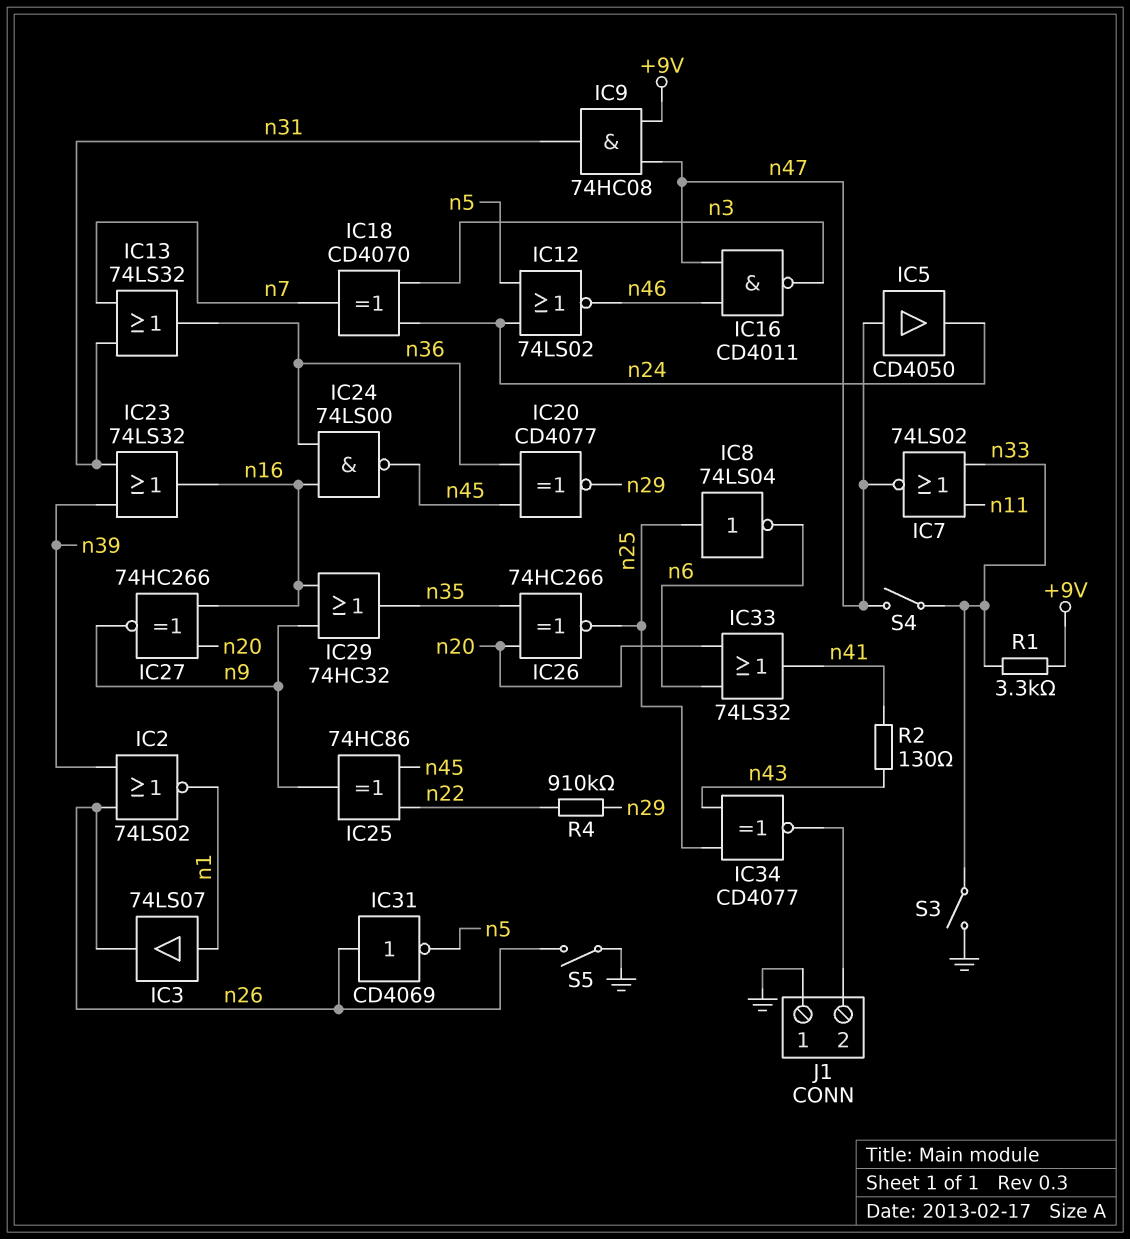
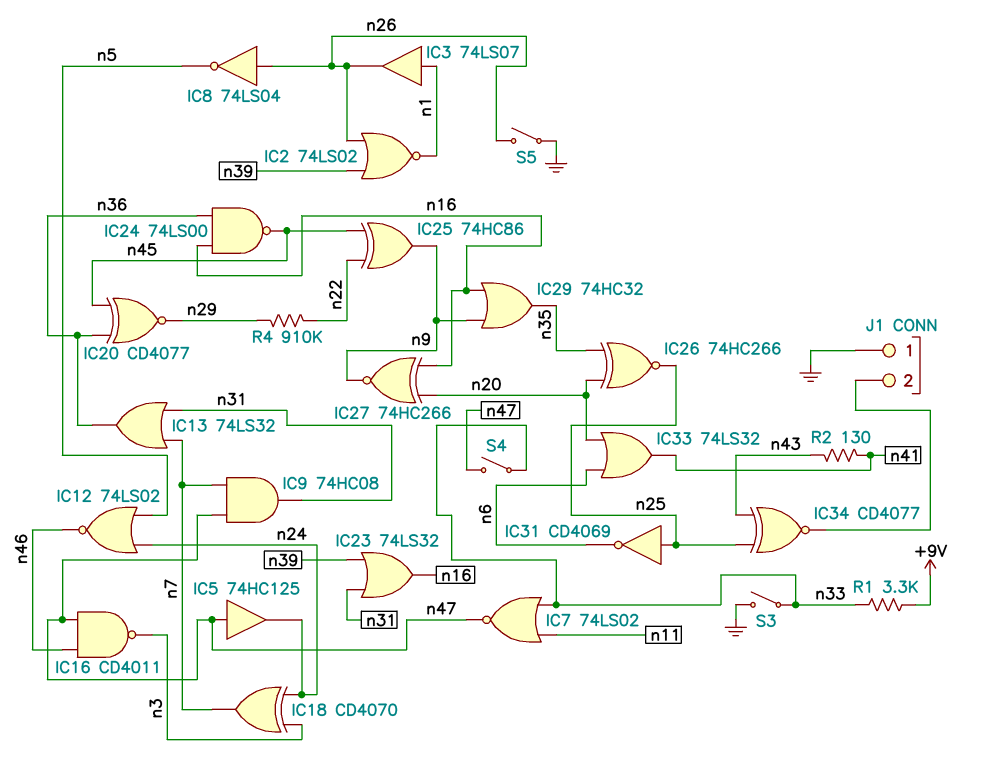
IC5: buffer CD4050 (in n47, out n24) -> buffer 74HC125 (in n47, out n24)
IC8: NOT 74LS04 (in n25, out n6) -> NOT 74LS04 (in n26, out n5)
IC9: AND 74HC08 (in +9V, in n47, out n31) -> AND 74HC08 (in n7, in n47, out n31)
IC31: NOT CD4069 (in n26, out n5) -> NOT CD4069 (in n25, out n6)

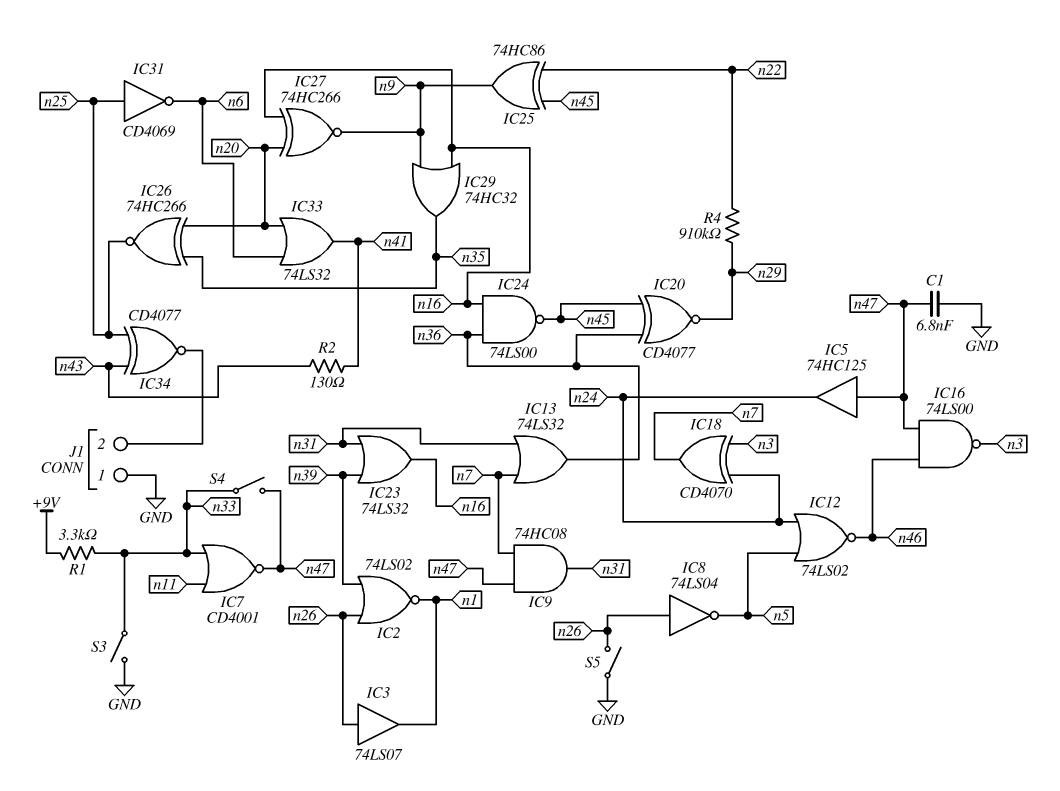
C1: none -> 6.8nF (GND, n47)
IC3: buffer 74LS07 (in n1, out n26) -> buffer 74LS07 (in n26, out n1)
IC7: NOR 74LS02 (in n11, in n33, out n47) -> NOR CD4001 (in n11, in n33, out n47)
IC16: NAND CD4011 (in n46, in n47, out n3) -> NAND 74LS00 (in n46, in n47, out n3)

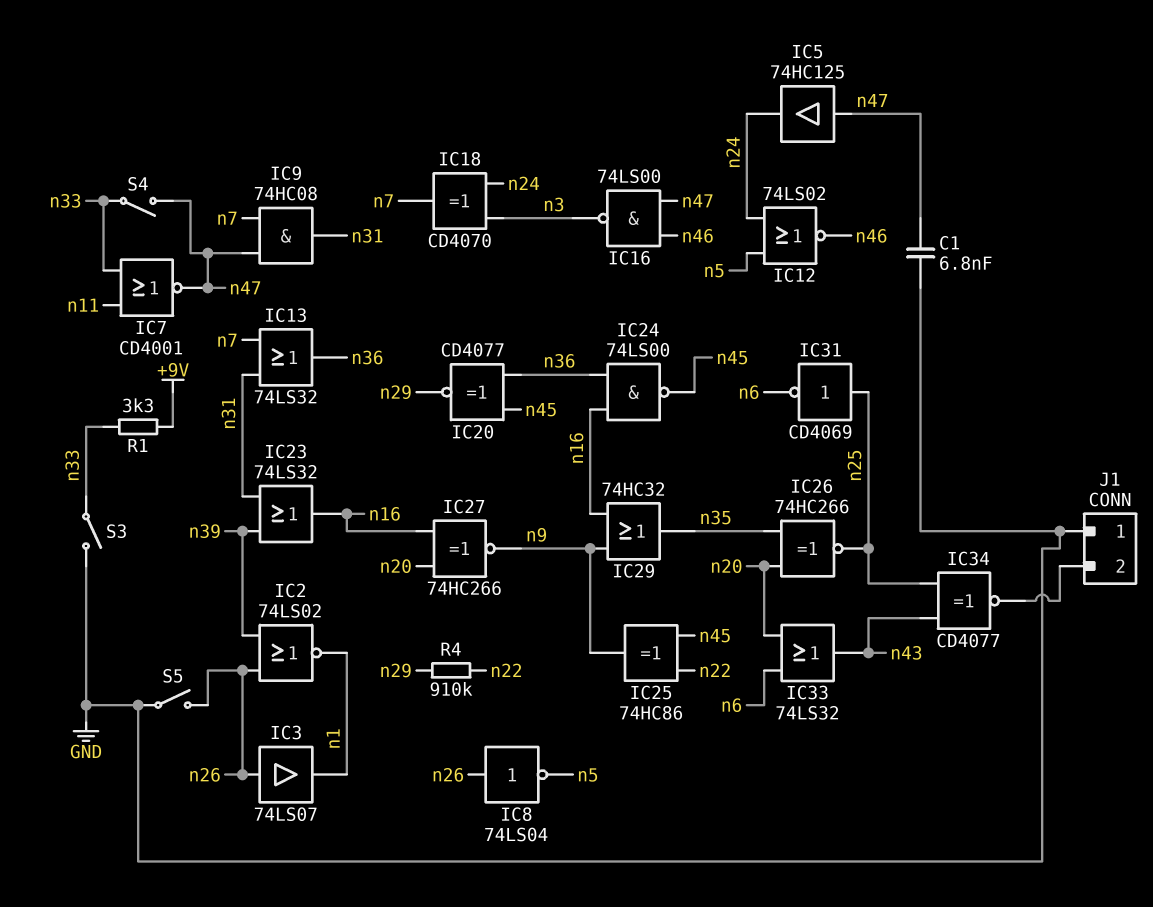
IC33: OR 74LS32 (in n6, in n20, out n41) -> OR 74LS32 (in n6, in n20, out n43)
R2: 130 (n41, n43) -> none

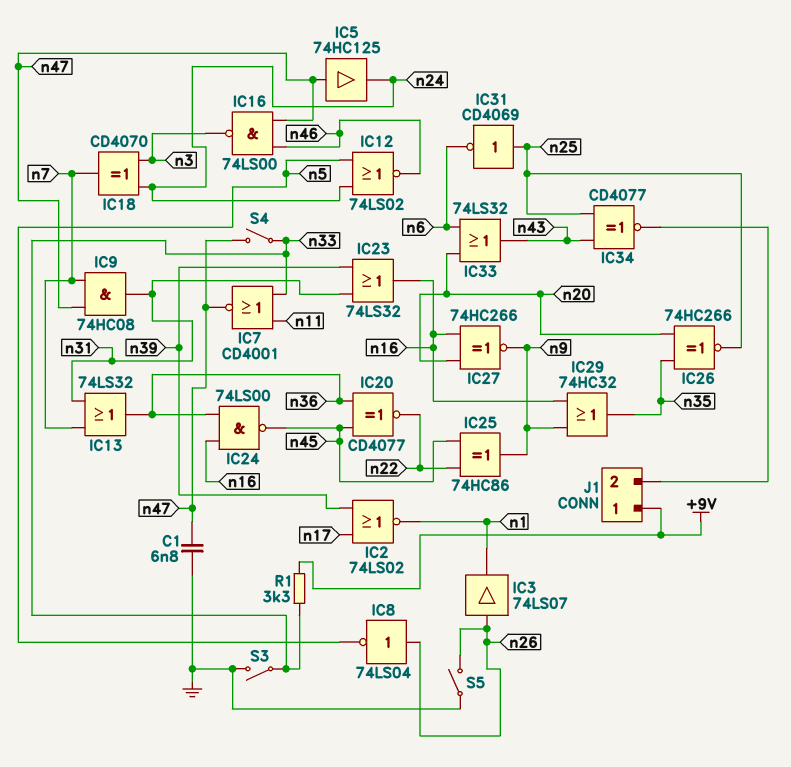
IC2: NOR 74LS02 (in n26, in n39, out n1) -> NOR 74LS02 (in n17, in n39, out n1)
IC20: XNOR CD4077 (in n36, in n45, out n29) -> XNOR CD4077 (in n36, in n45, out n22)
J1 pin 1: GND -> +9V
R4: 910k (n22, n29) -> none

